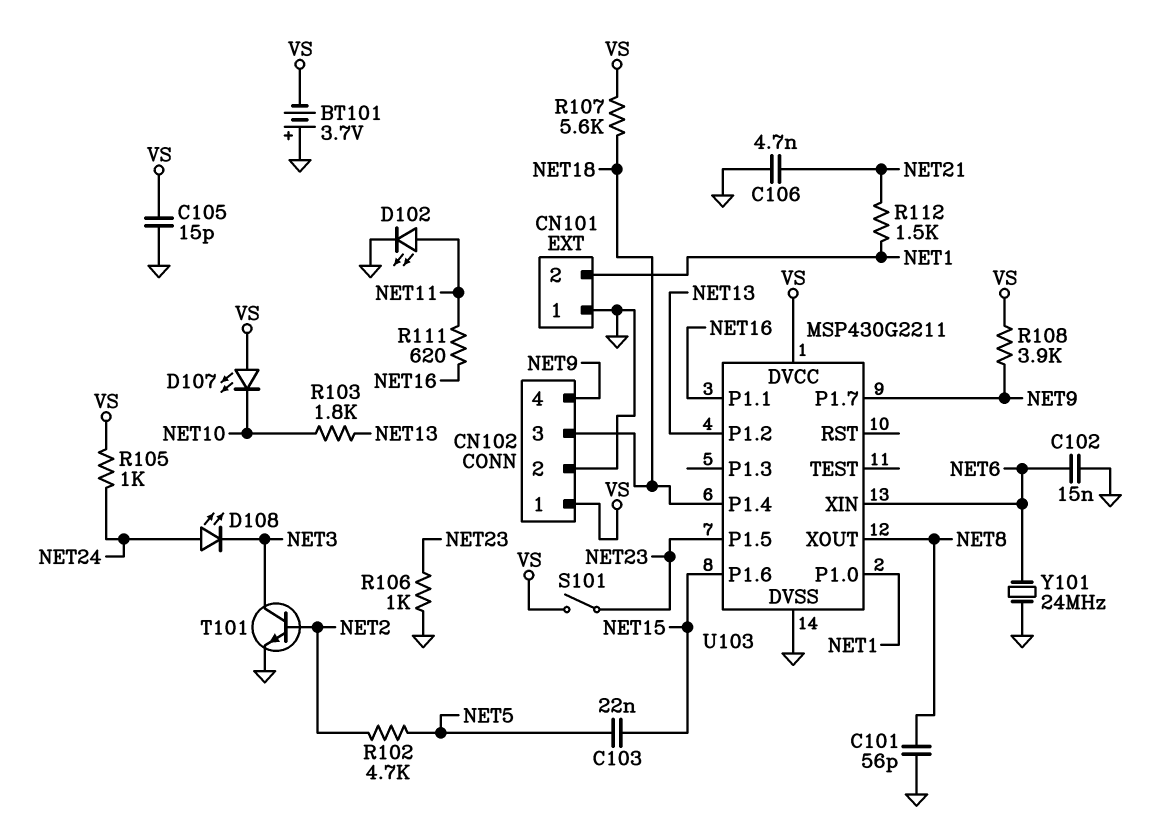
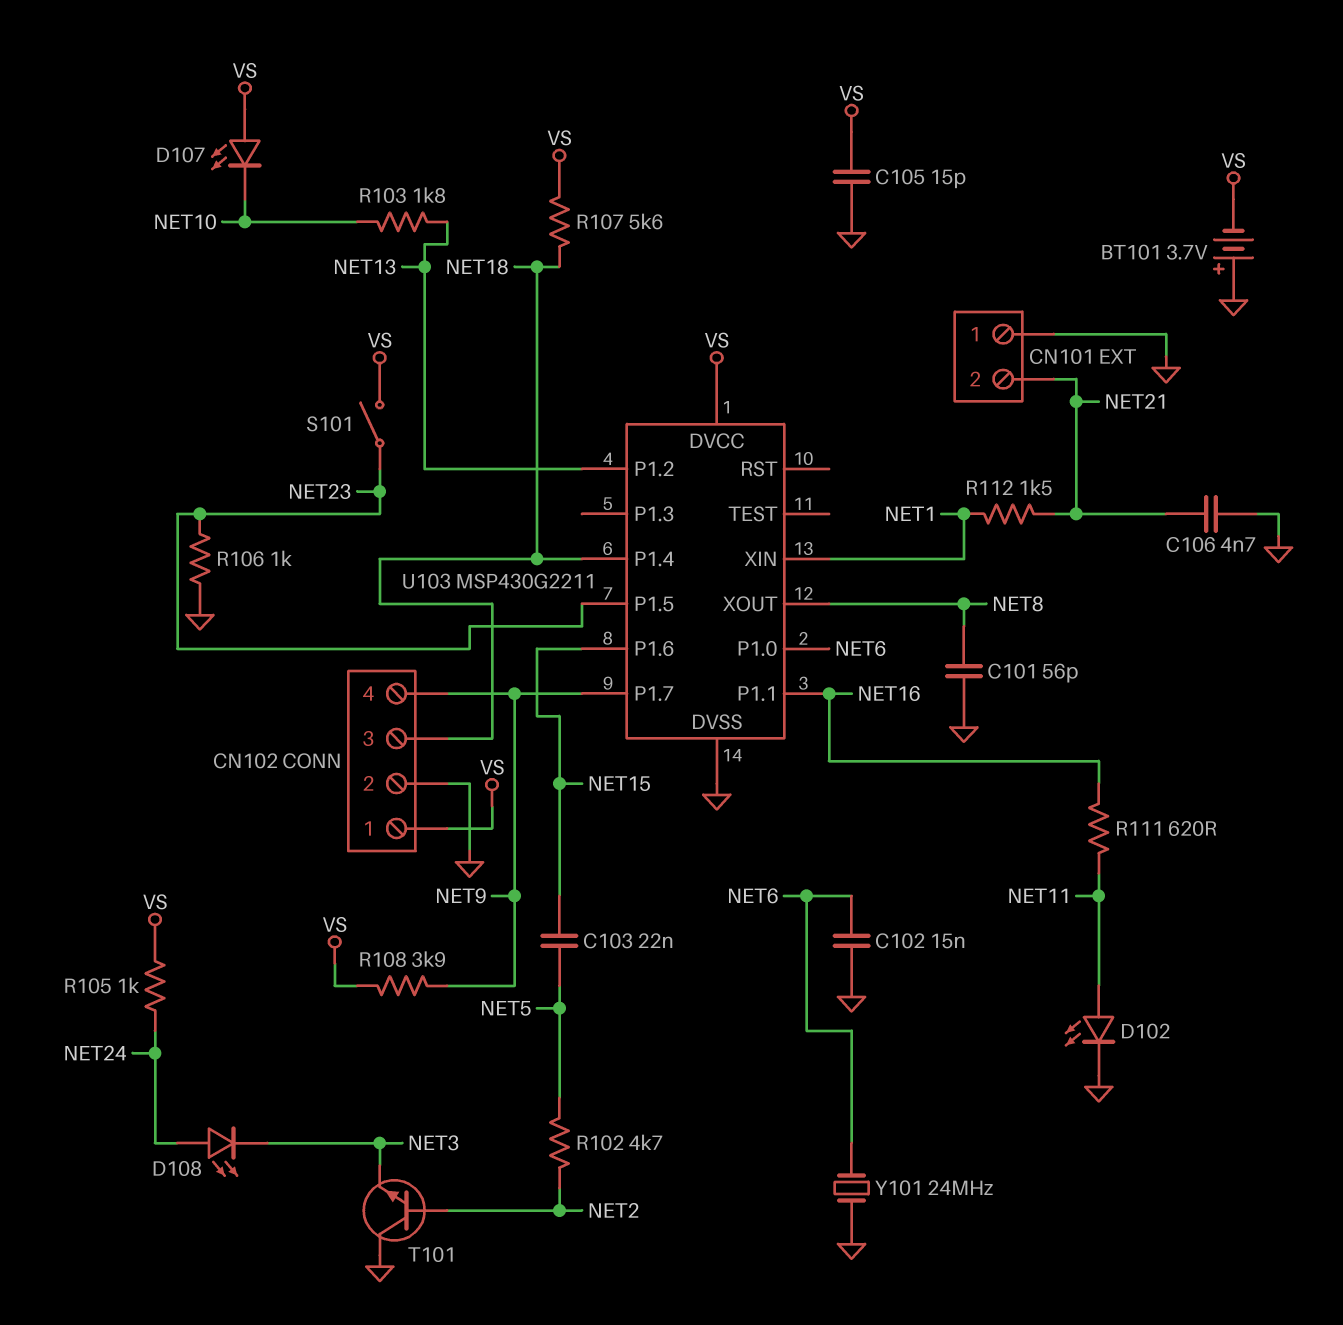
CN101 pin 2: NET1 -> NET21
T101: NPN (B NET2, C NET3, E GND) -> NPN (B NET2, C GND, E NET3)
U103 pin P1.0: NET1 -> NET6
U103 pin XIN: NET6 -> NET1

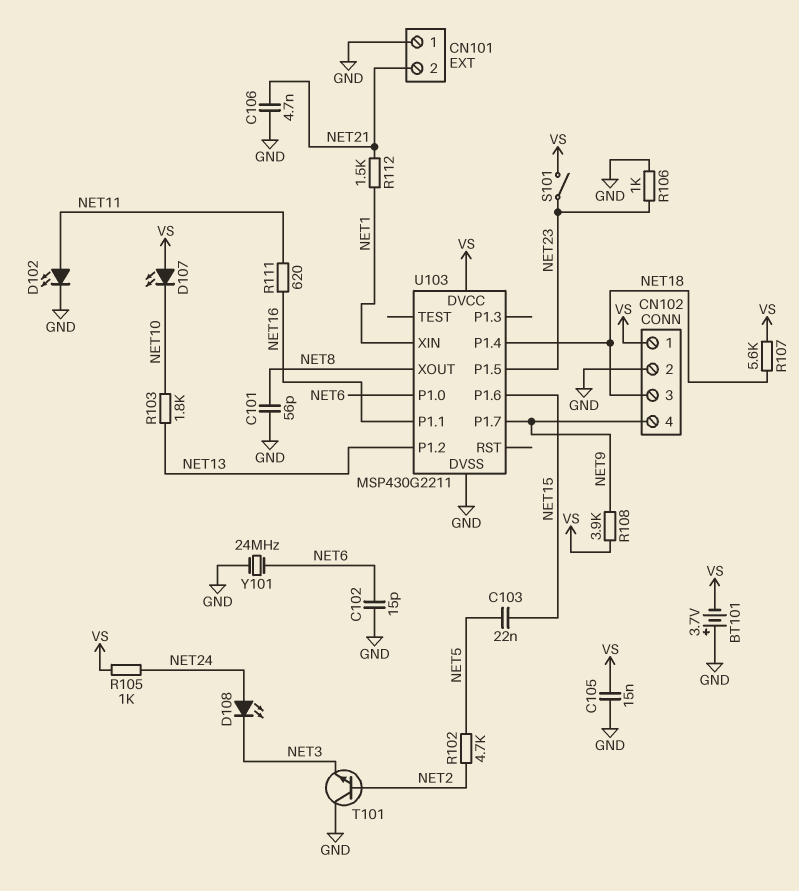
C102: 15nF (GND, NET6) -> 15pF (GND, NET6)
C105: 15pF (GND, VS) -> 15nF (GND, VS)

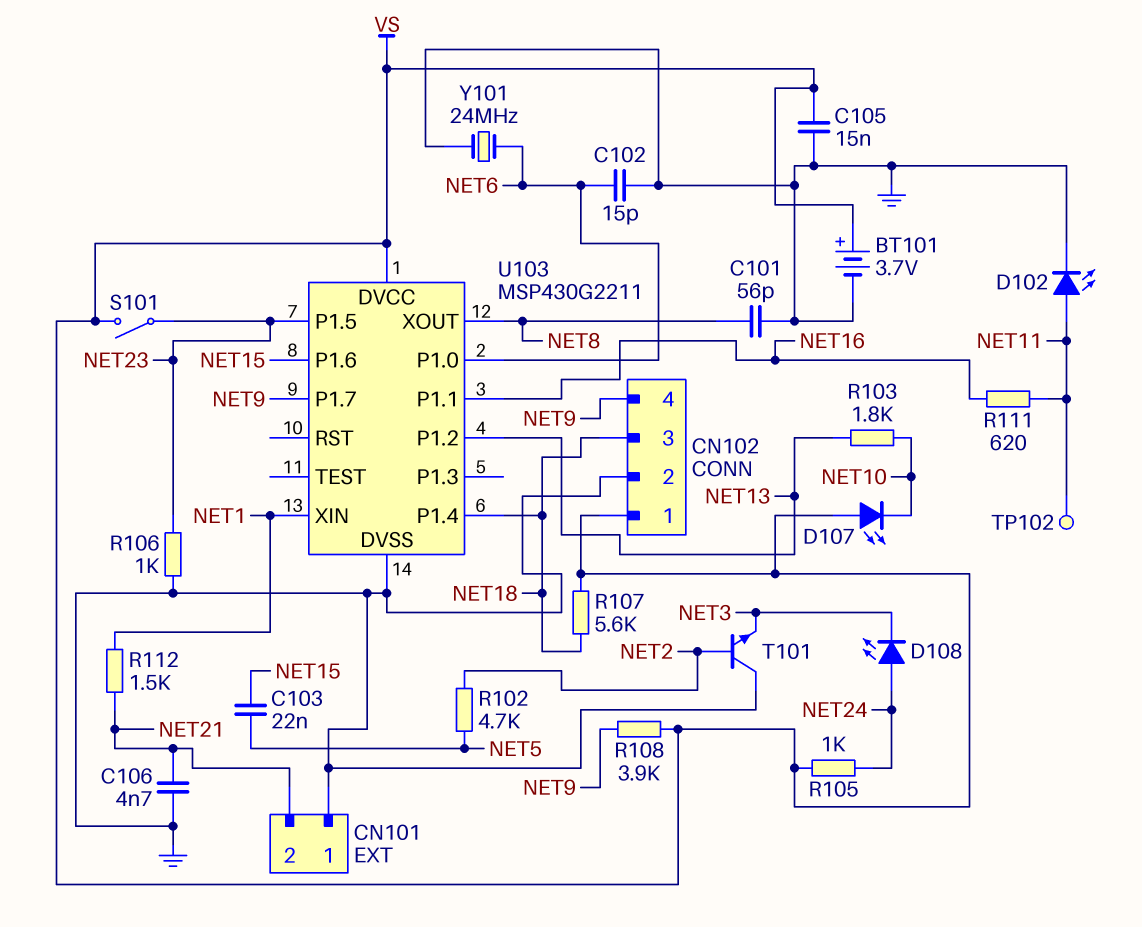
BT101: 3.7V (plus GND, minus VS) -> 3.7V (plus VS, minus GND)
TP102: none -> test point (NET11)

